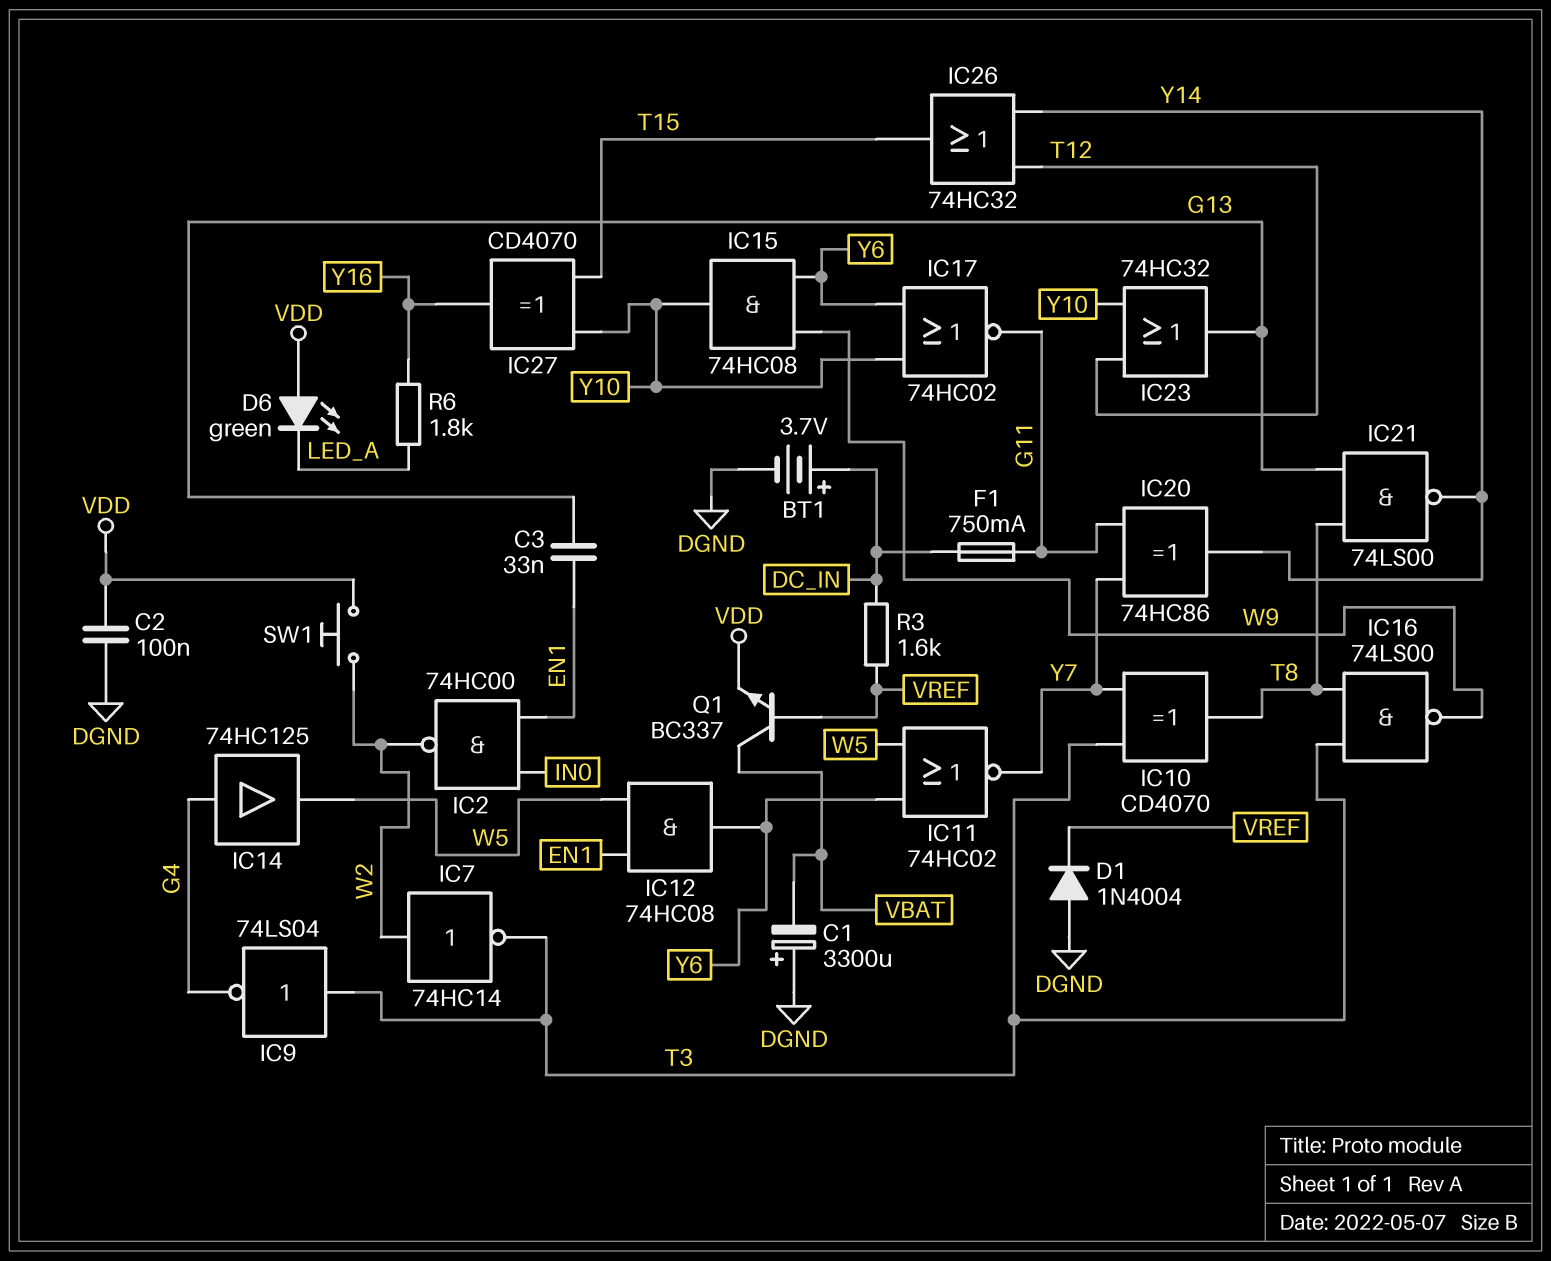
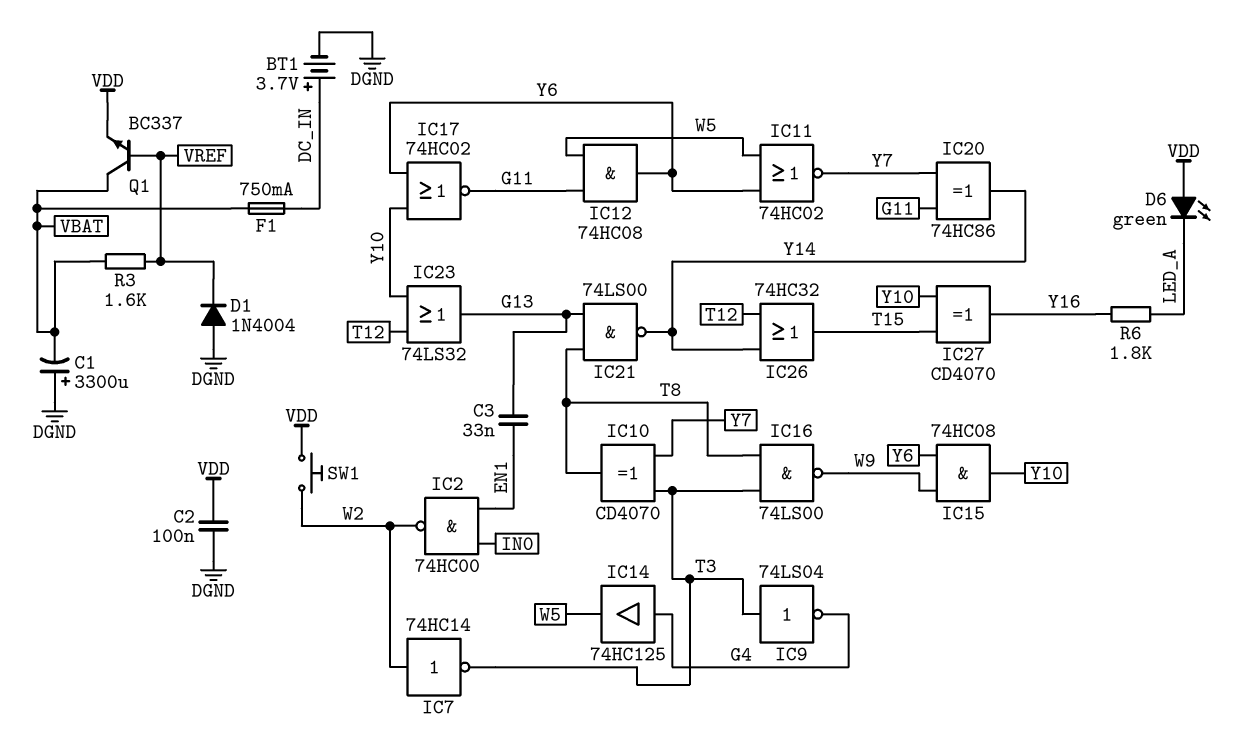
F1: 750mA (DC_IN, G11) -> 750mA (DC_IN, VBAT)
IC12: AND 74HC08 (in EN1, in W5, out Y6) -> AND 74HC08 (in G11, in W5, out Y6)
IC23: OR 74HC32 (in T12, in Y10, out G13) -> OR 74LS32 (in T12, in Y10, out G13)
R3: 1.6k (DC_IN, VREF) -> 1.6k (VBAT, VREF)

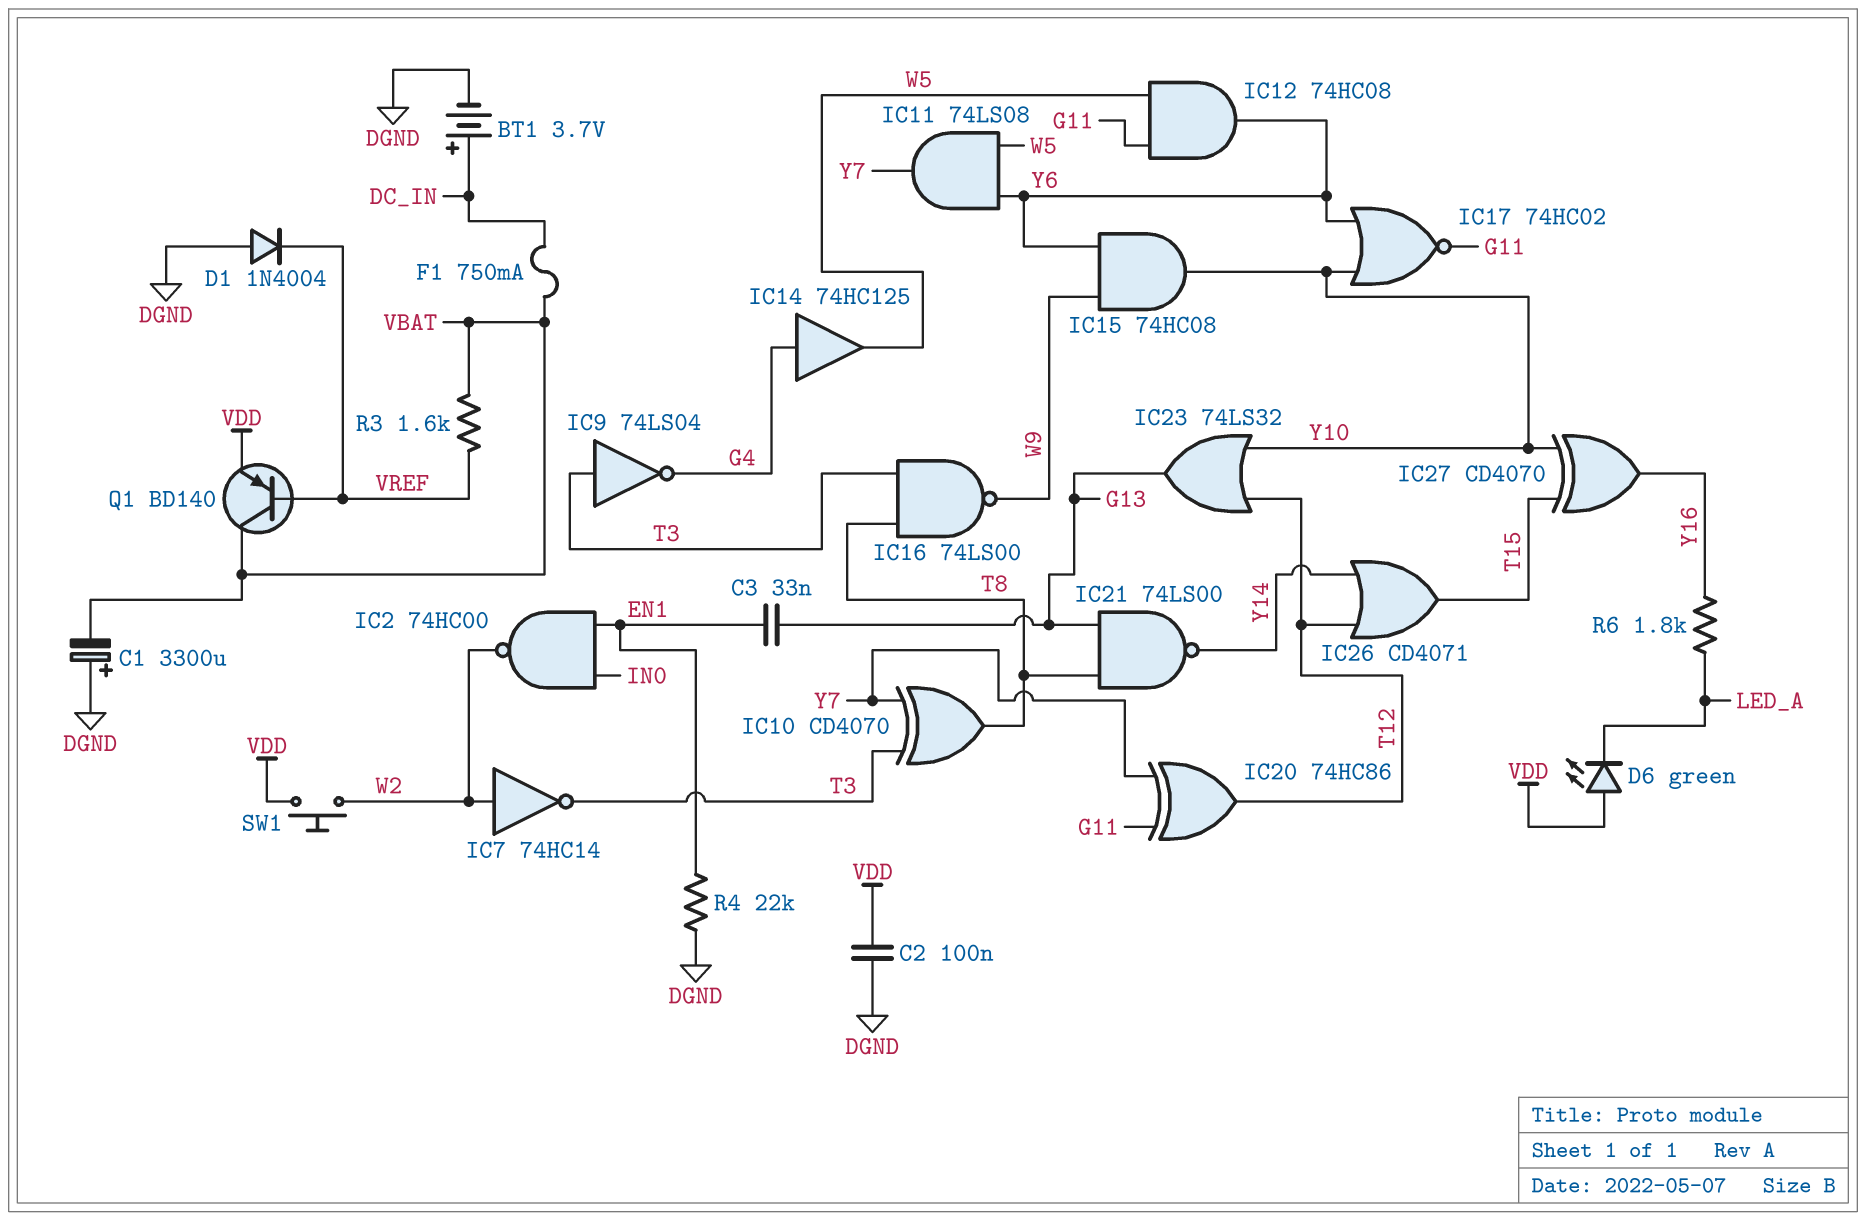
IC11: NOR 74HC02 (in W5, in Y6, out Y7) -> AND 74LS08 (in W5, in Y6, out Y7)
IC20: XOR 74HC86 (in G11, in Y7, out Y14) -> XOR 74HC86 (in G11, in Y7, out T12)
IC26: OR 74HC32 (in T12, in Y14, out T15) -> OR CD4071 (in T12, in Y14, out T15)
Q1: NPN BC337 (B VREF, C VBAT, E VDD) -> PNP BD140 (B VREF, C VBAT, E VDD)
R4: none -> 22k (DGND, EN1)

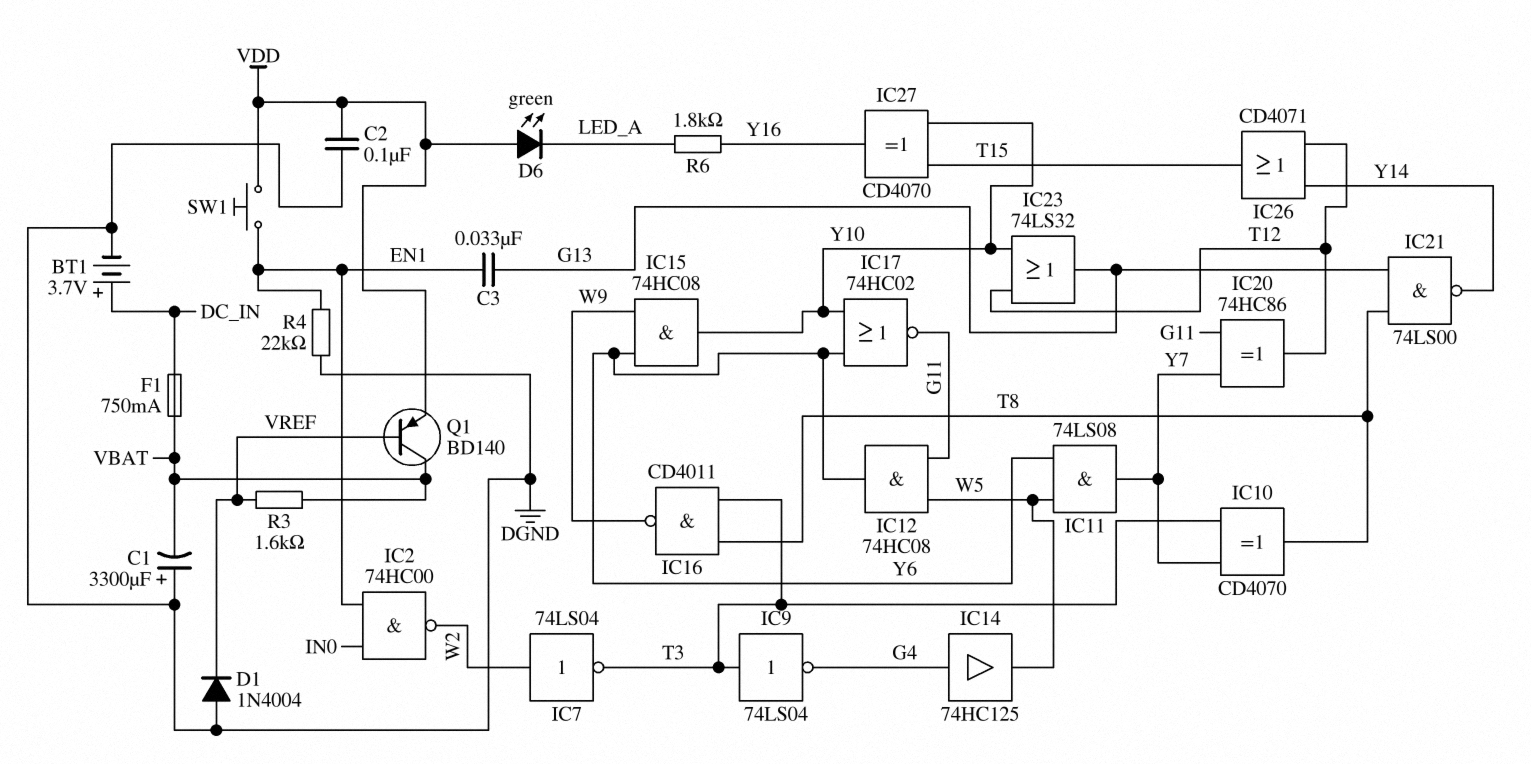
IC7: NOT 74HC14 (in W2, out T3) -> NOT 74LS04 (in W2, out T3)
IC16: NAND 74LS00 (in T3, in T8, out W9) -> NAND CD4011 (in T3, in T8, out W9)
SW1: button (VDD, W2) -> button (EN1, VDD)

